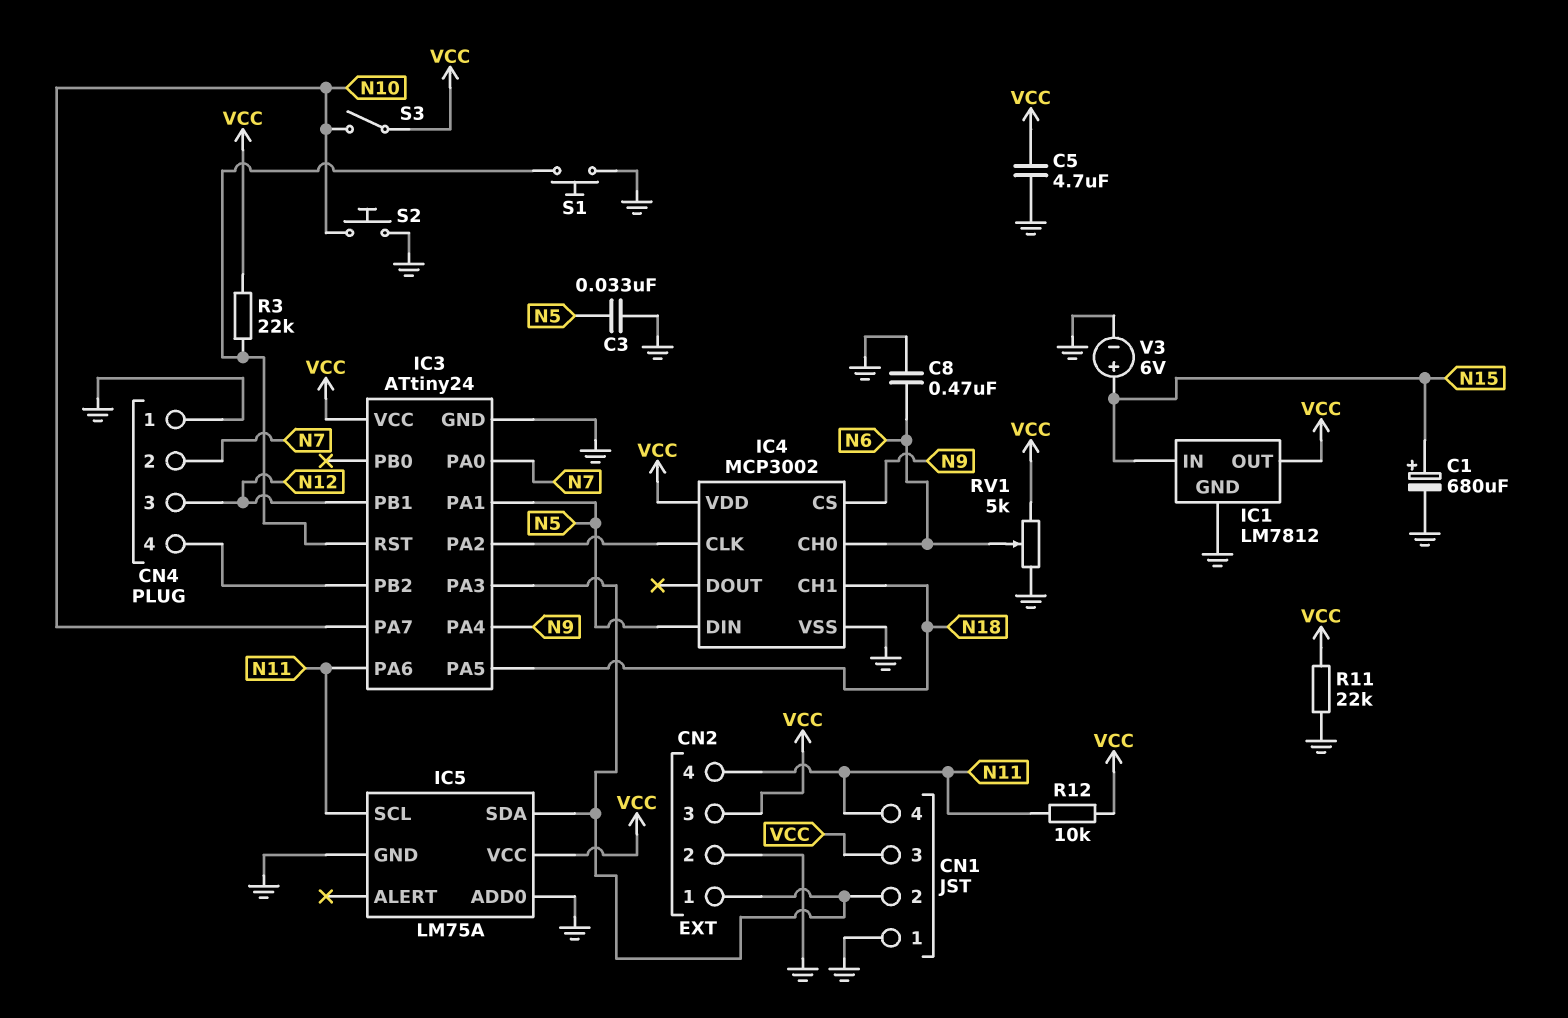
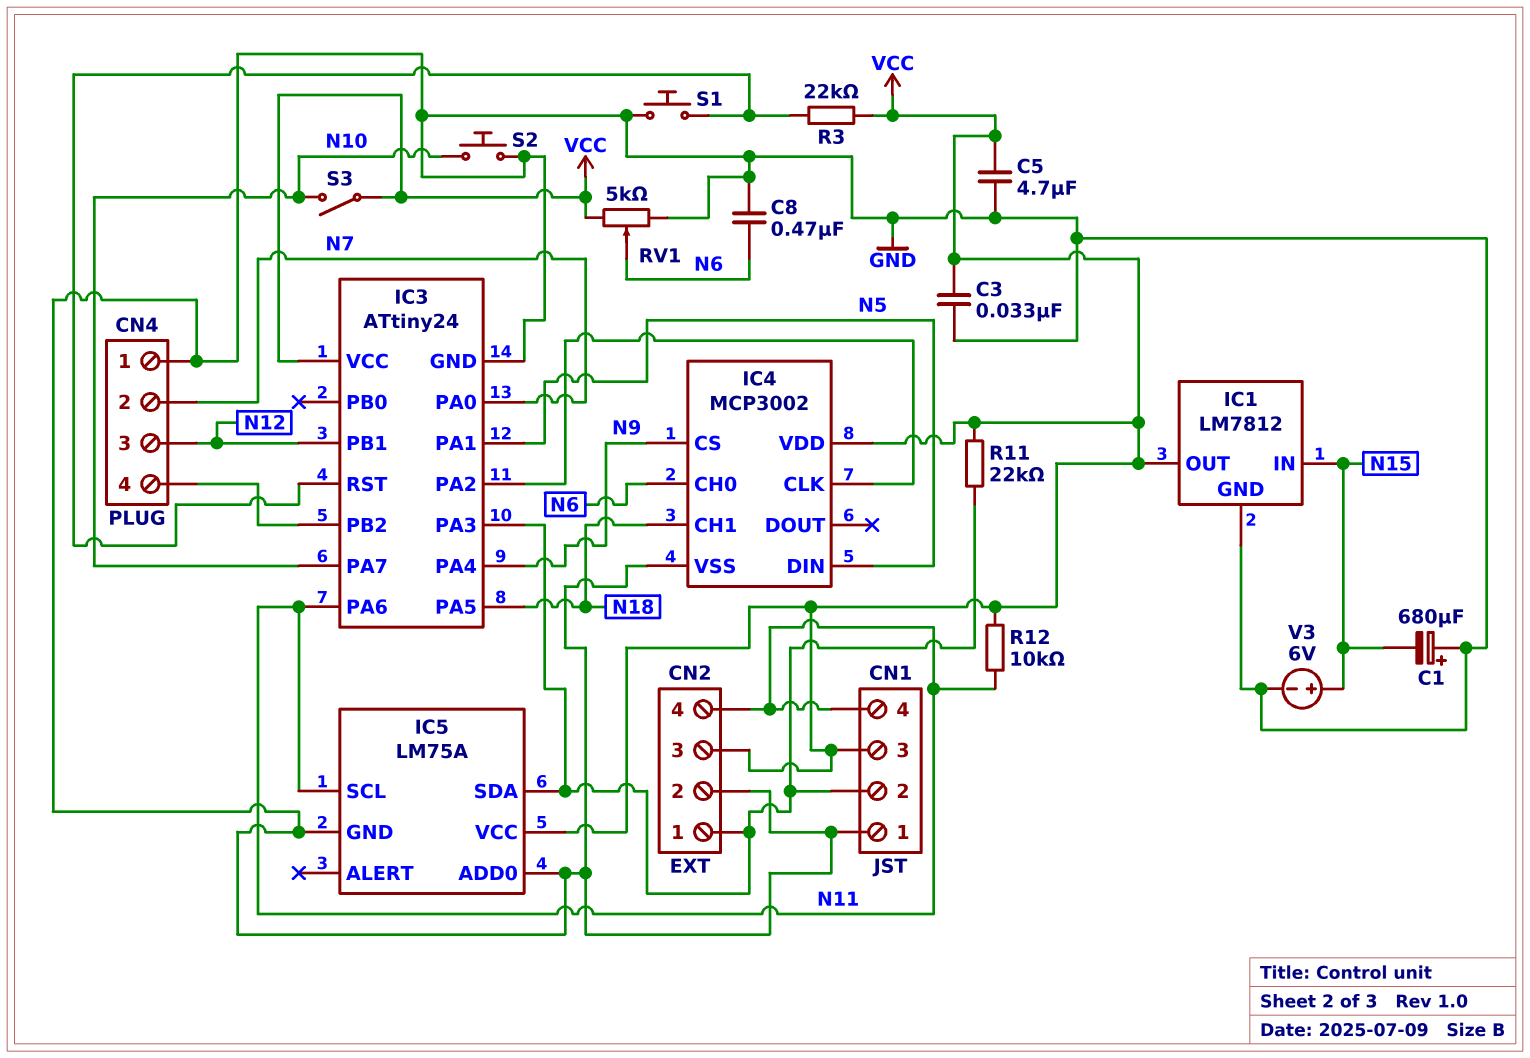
C1: 680uF (plus N15, minus GND) -> 680uF (plus GND, minus N15)
C3: 33nF (GND, N5) -> 33nF (GND, VCC)
R11: 22k (GND, VCC) -> 22k (CN1/2, VCC)

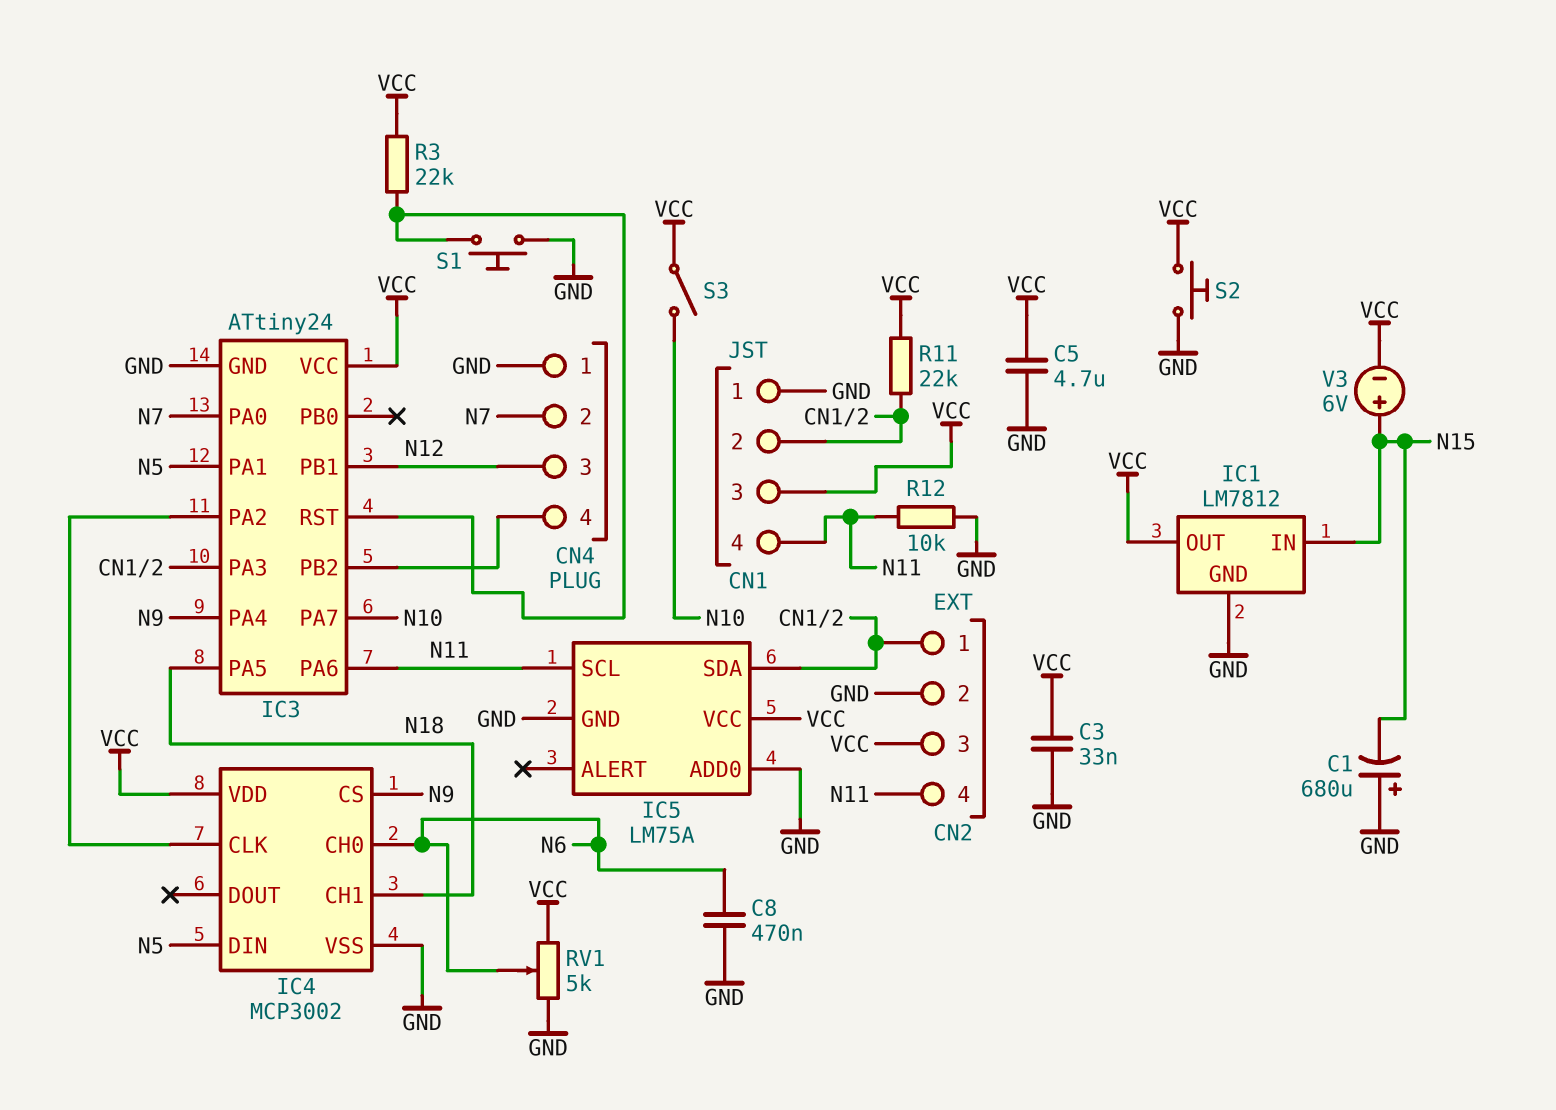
R12: 10k (N11, VCC) -> 10k (GND, N11)
S2: button (GND, N10) -> button (GND, VCC)
V3: 6V (plus N15, minus GND) -> 6V (plus N15, minus VCC)

